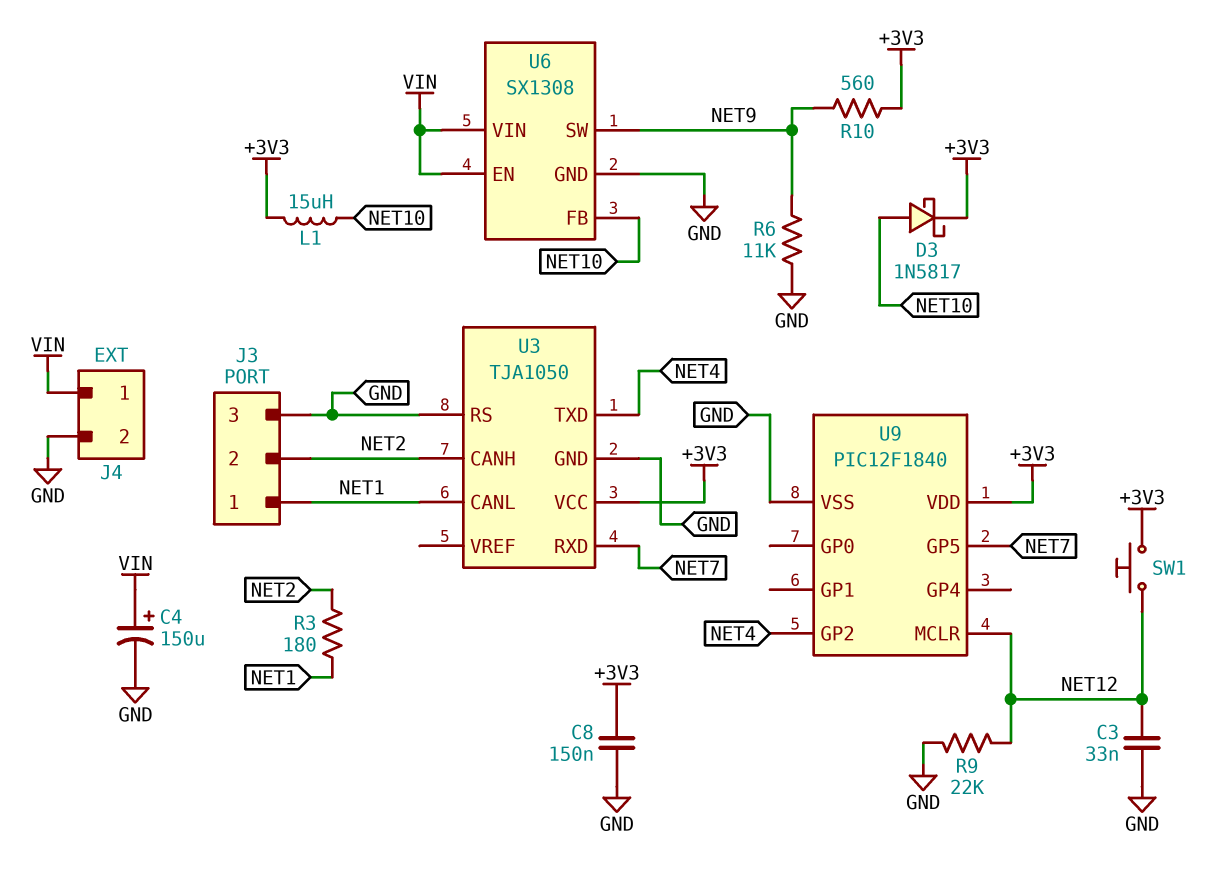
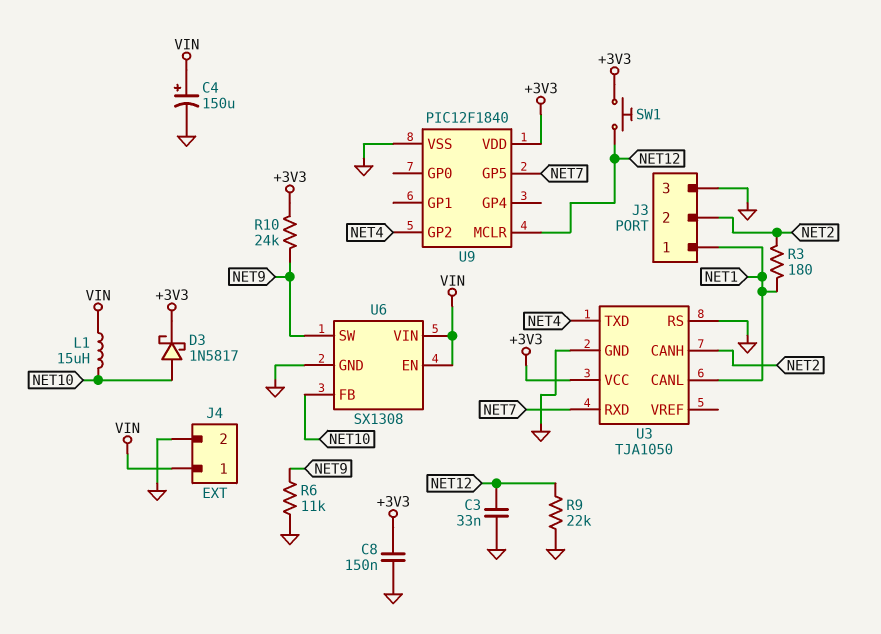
L1: 15uH (+3V3, NET10) -> 15uH (NET10, VIN)
R10: 560 (+3V3, NET9) -> 24k (+3V3, NET9)

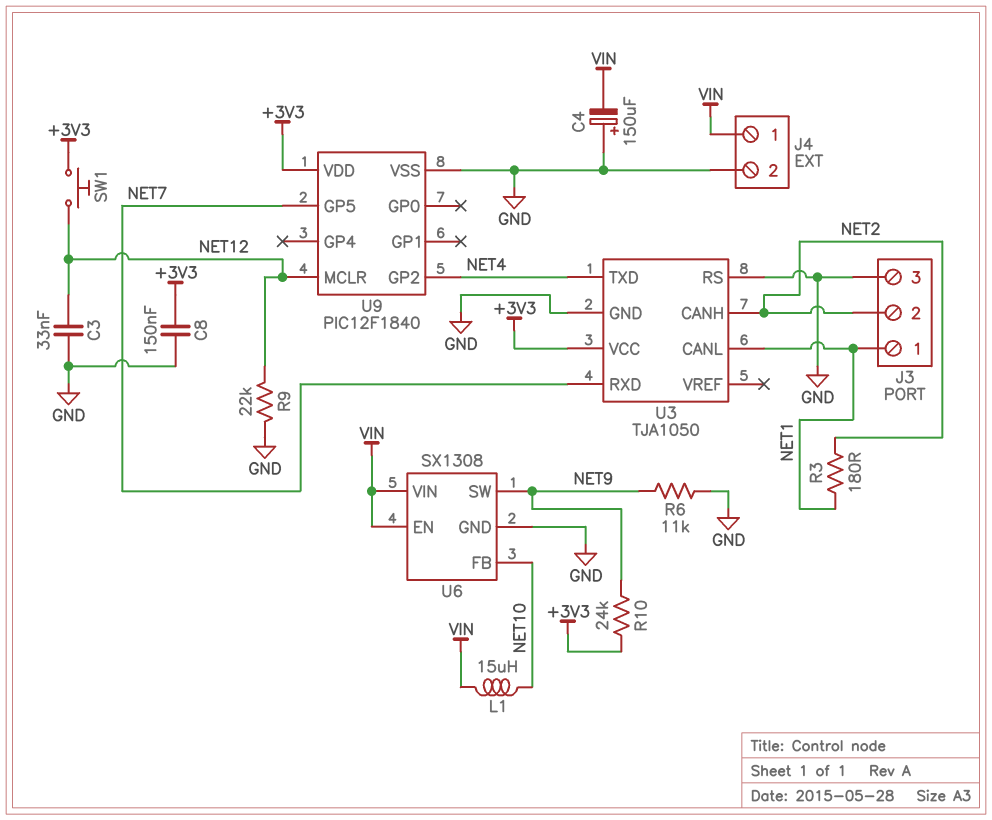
C4: 150uF (plus VIN, minus GND) -> 150uF (plus GND, minus VIN)
D3: schottky 1N5817 (A NET10, K +3V3) -> none

